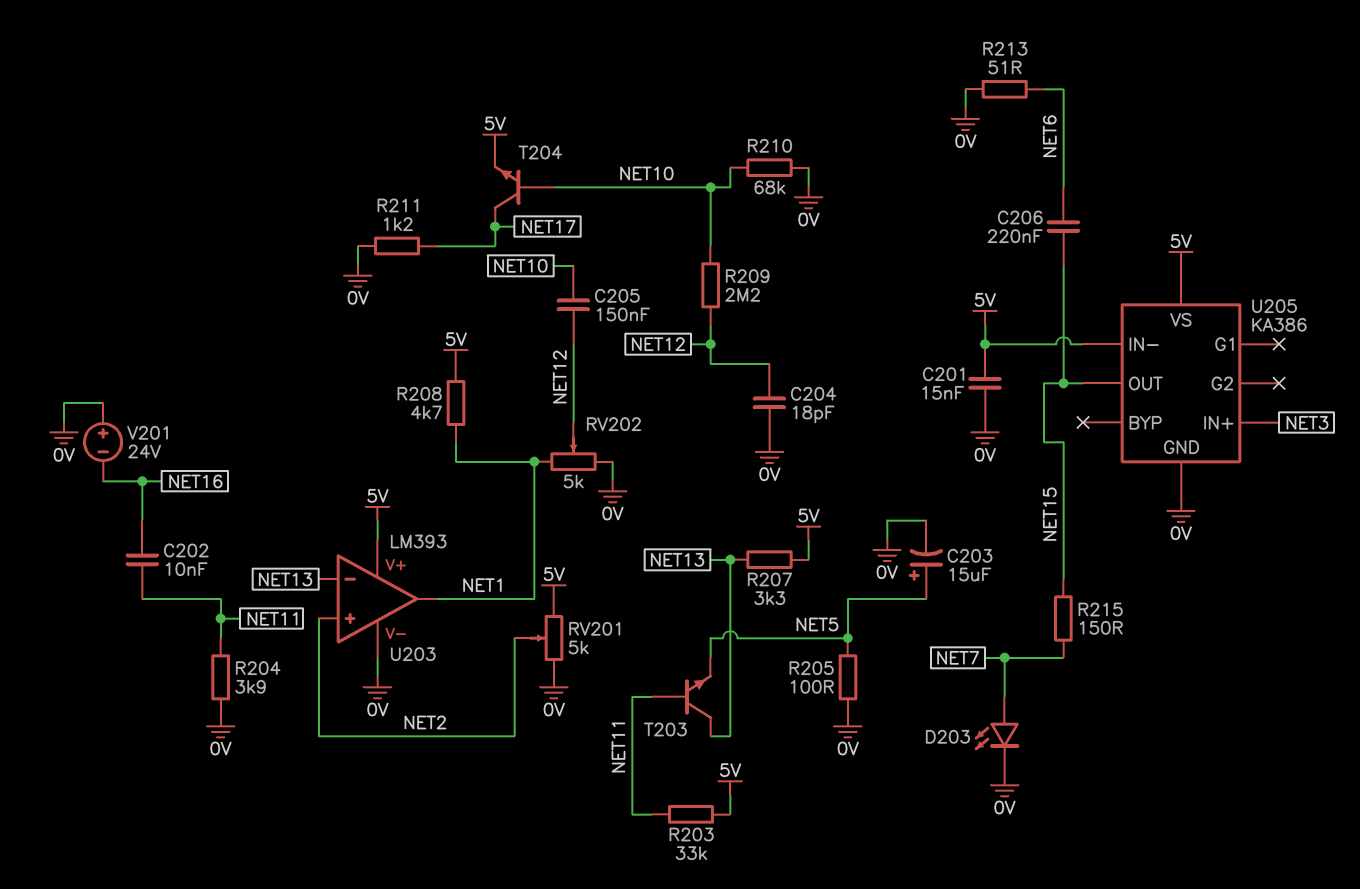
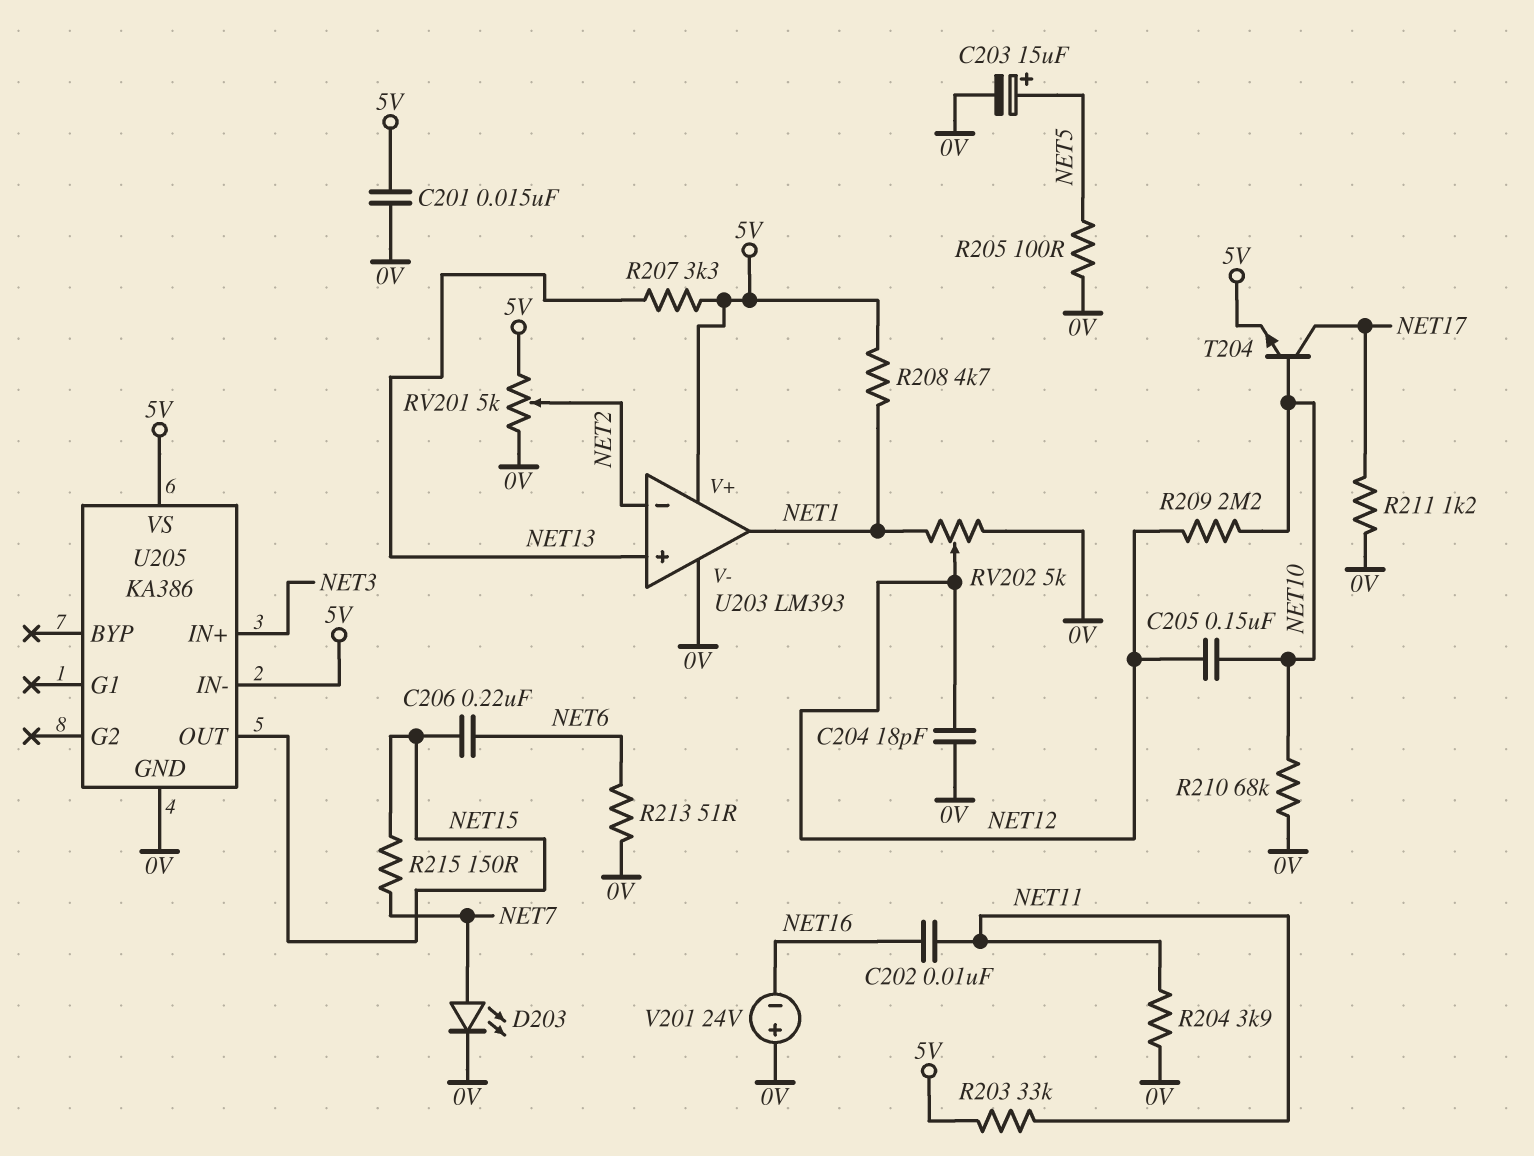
T203: NPN (B NET11, C NET13, E NET5) -> none
U203 pin in+: NET2 -> NET13
U203 pin in-: NET13 -> NET2

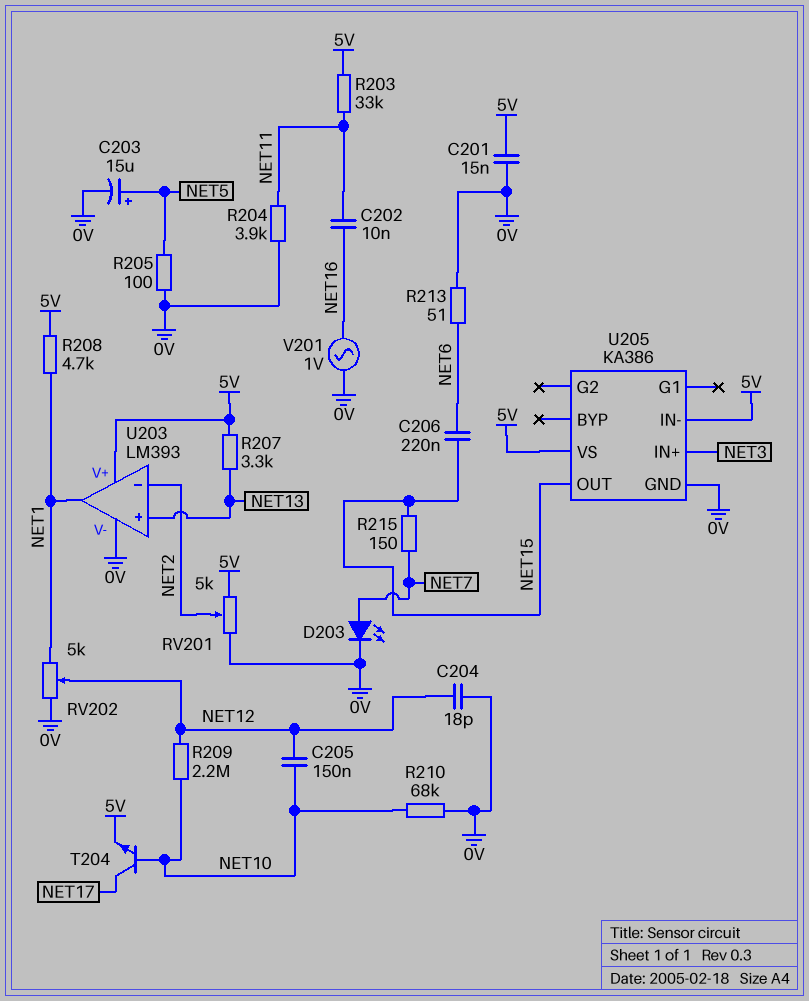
R211: 1.2k (0V, NET17) -> none
V201: 24V (plus 0V, minus NET16) -> AC 1V (0V, NET16)

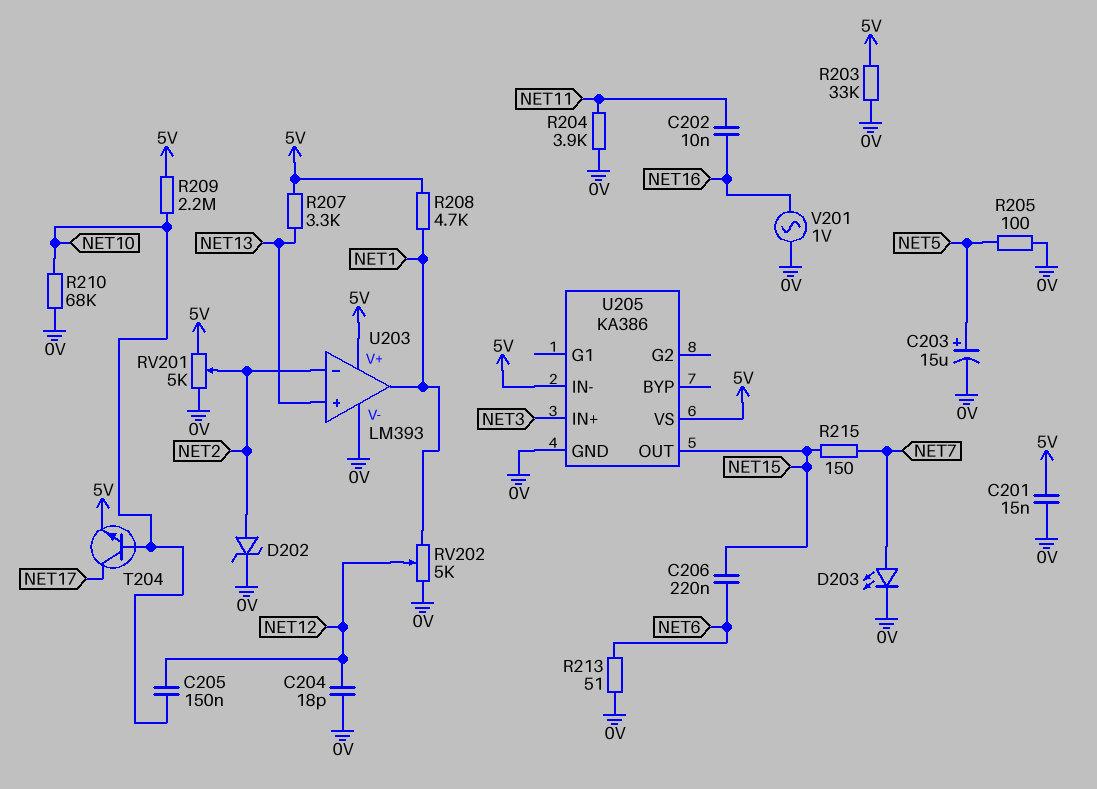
D202: none -> zener (A NET2, K 0V)
R203: 33k (5V, NET11) -> 33k (0V, 5V)
R209: 2.2M (NET10, NET12) -> 2.2M (5V, NET10)

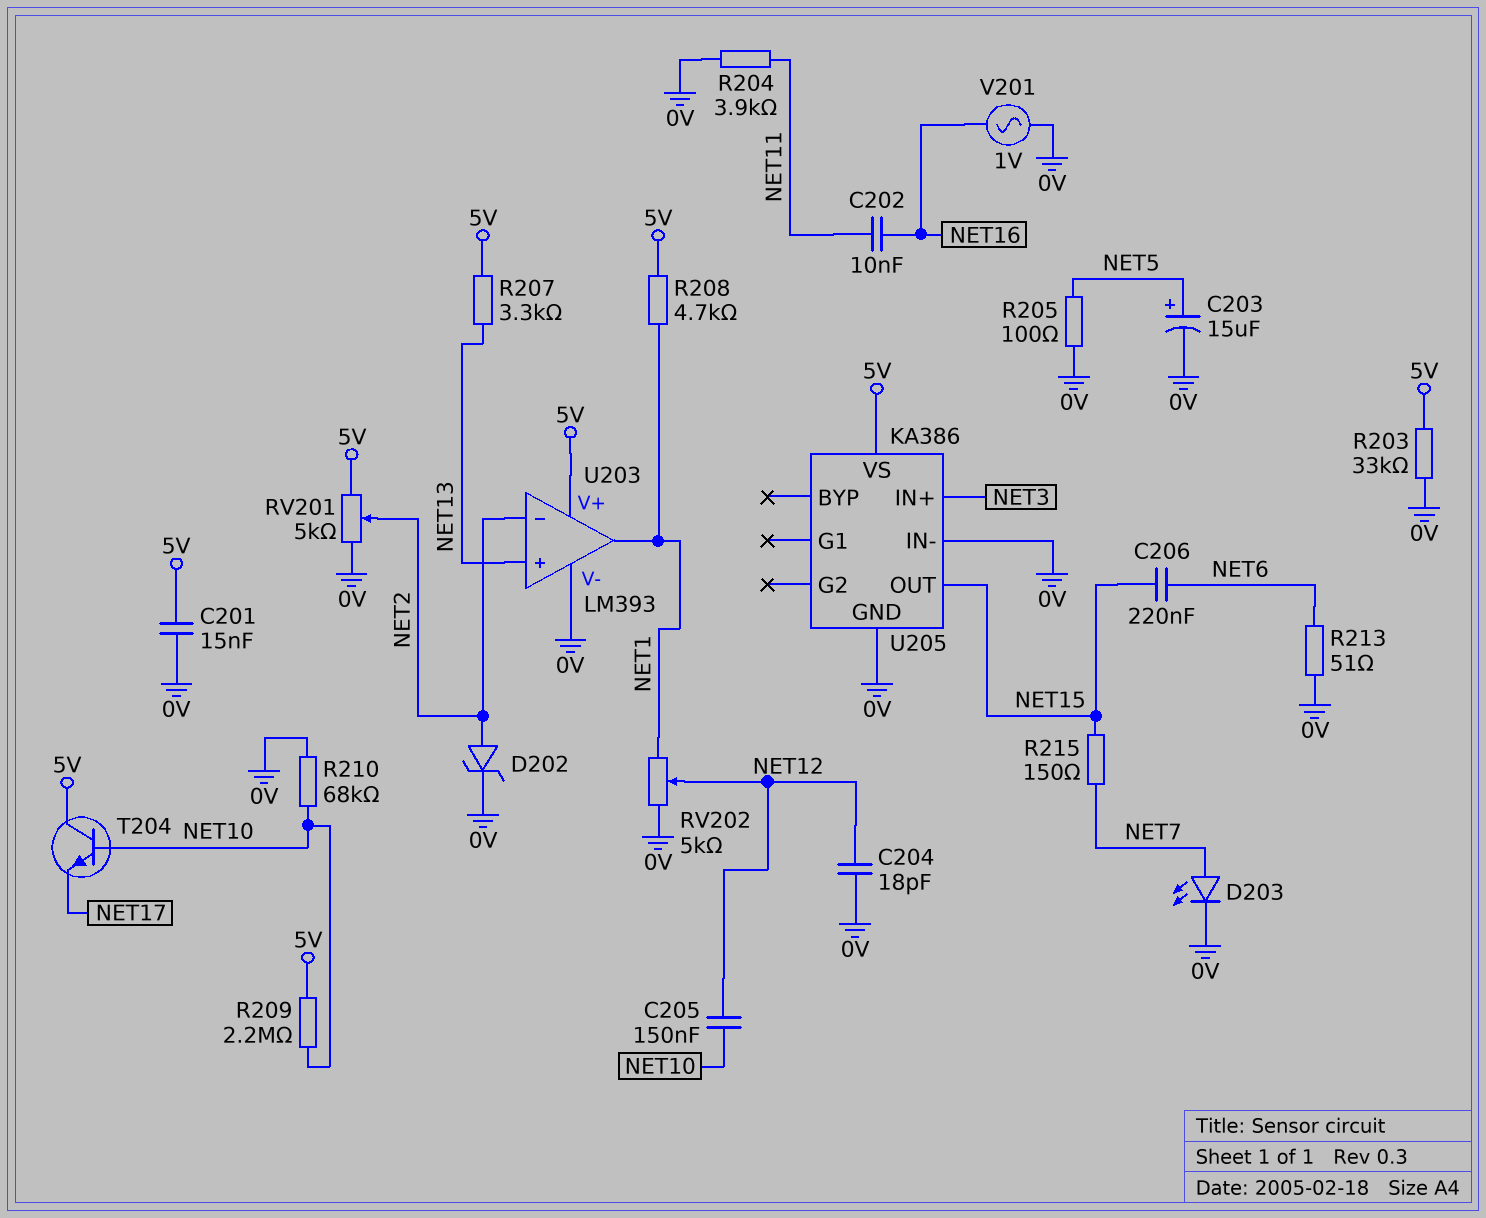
T204: NPN (B NET10, C NET17, E 5V) -> NPN (B NET10, C 5V, E NET17)
U205 pin IN-: 5V -> 0V

